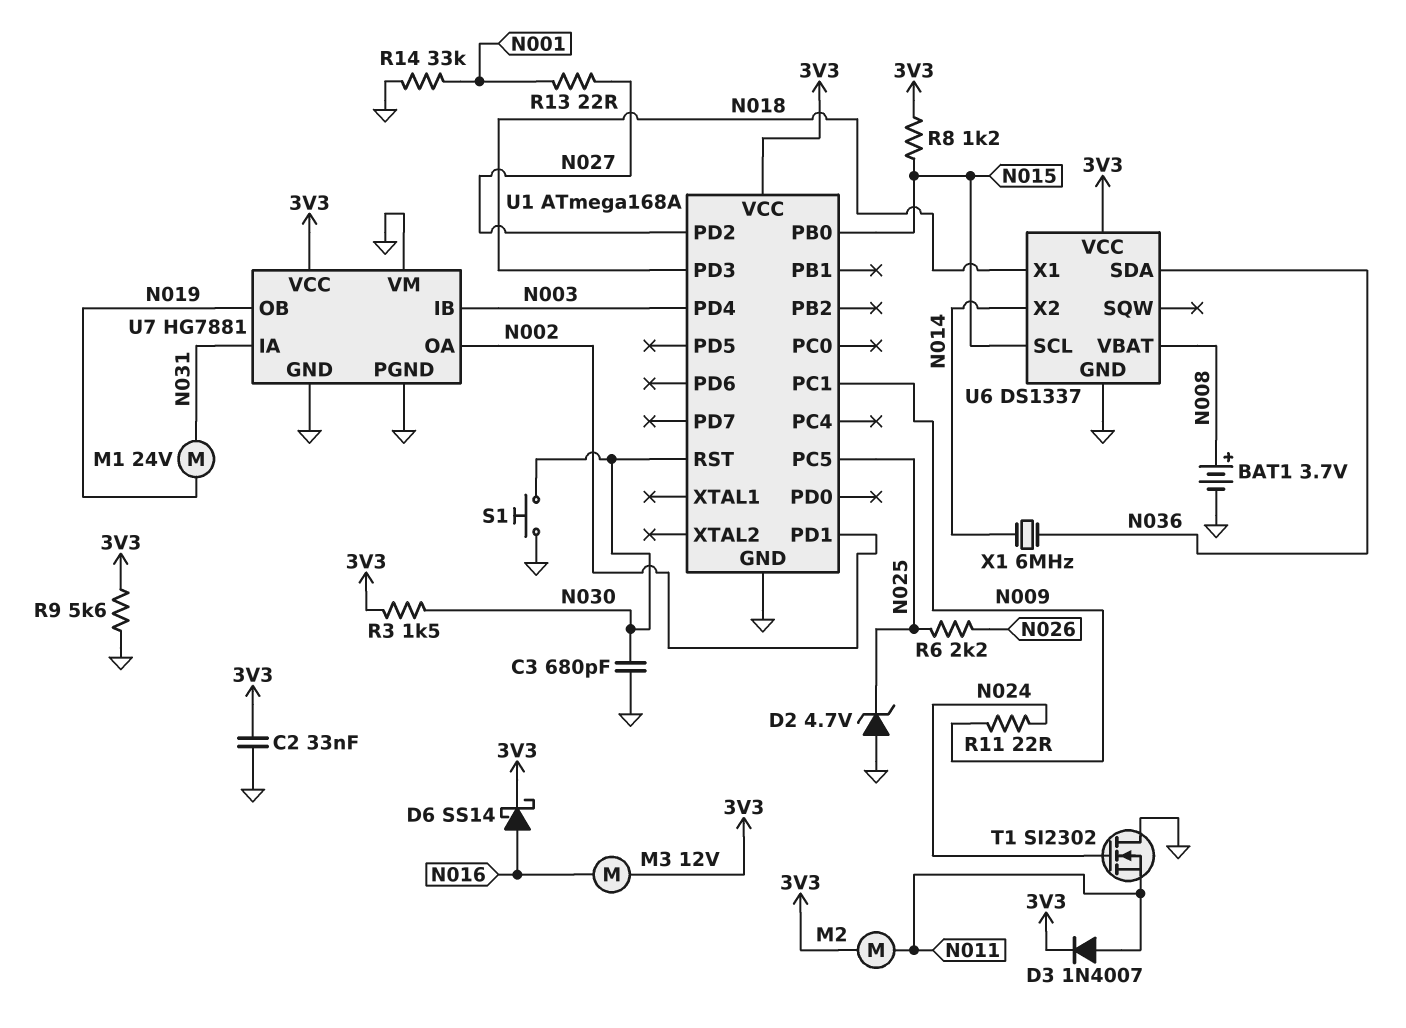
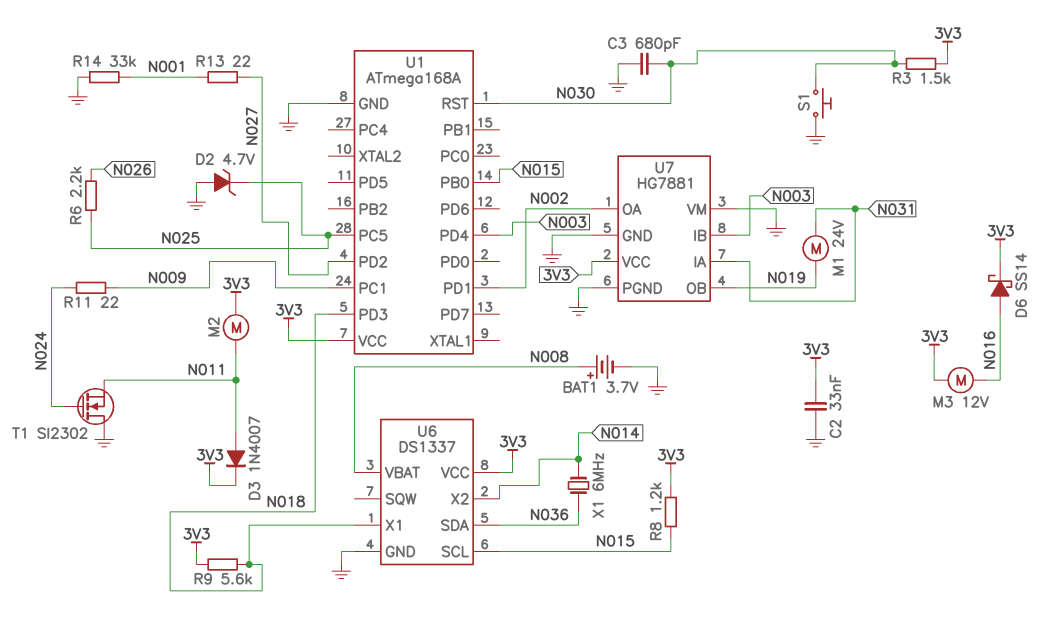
R9: 5.6k (3V3, GND) -> 5.6k (3V3, N018)

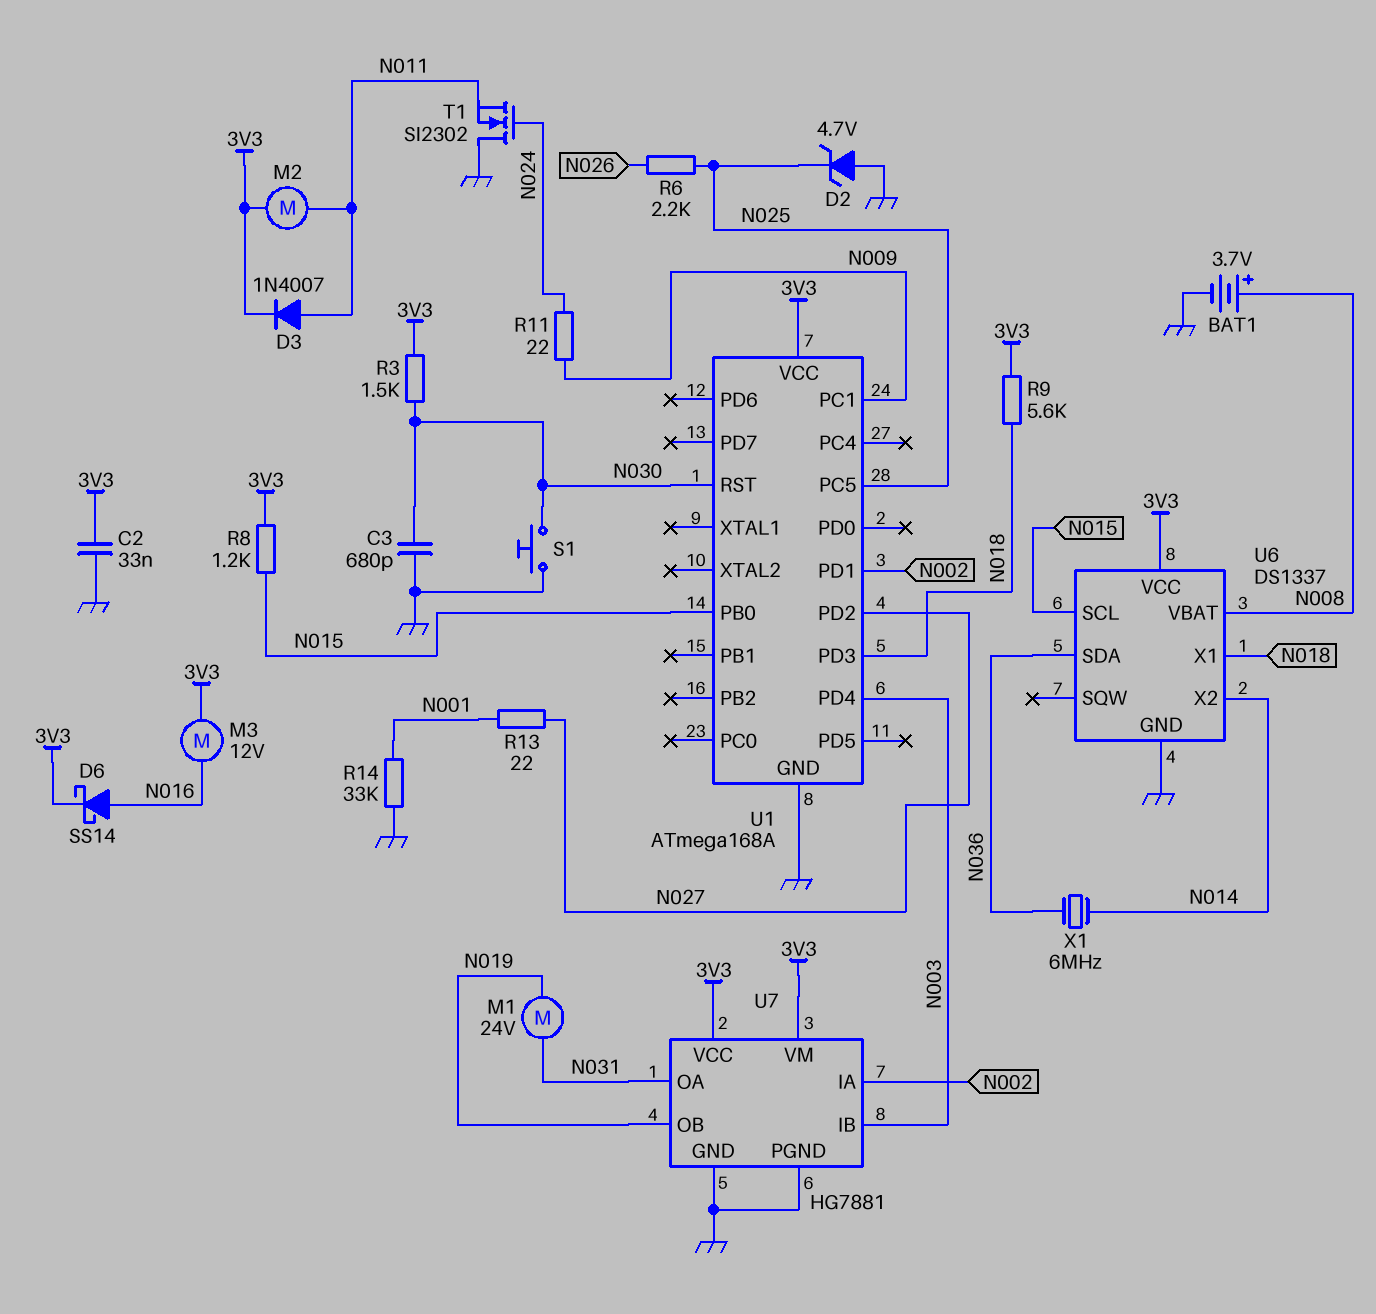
U7 pin IA: N031 -> N002
U7 pin OA: N002 -> N031
U7 pin VM: GND -> 3V3

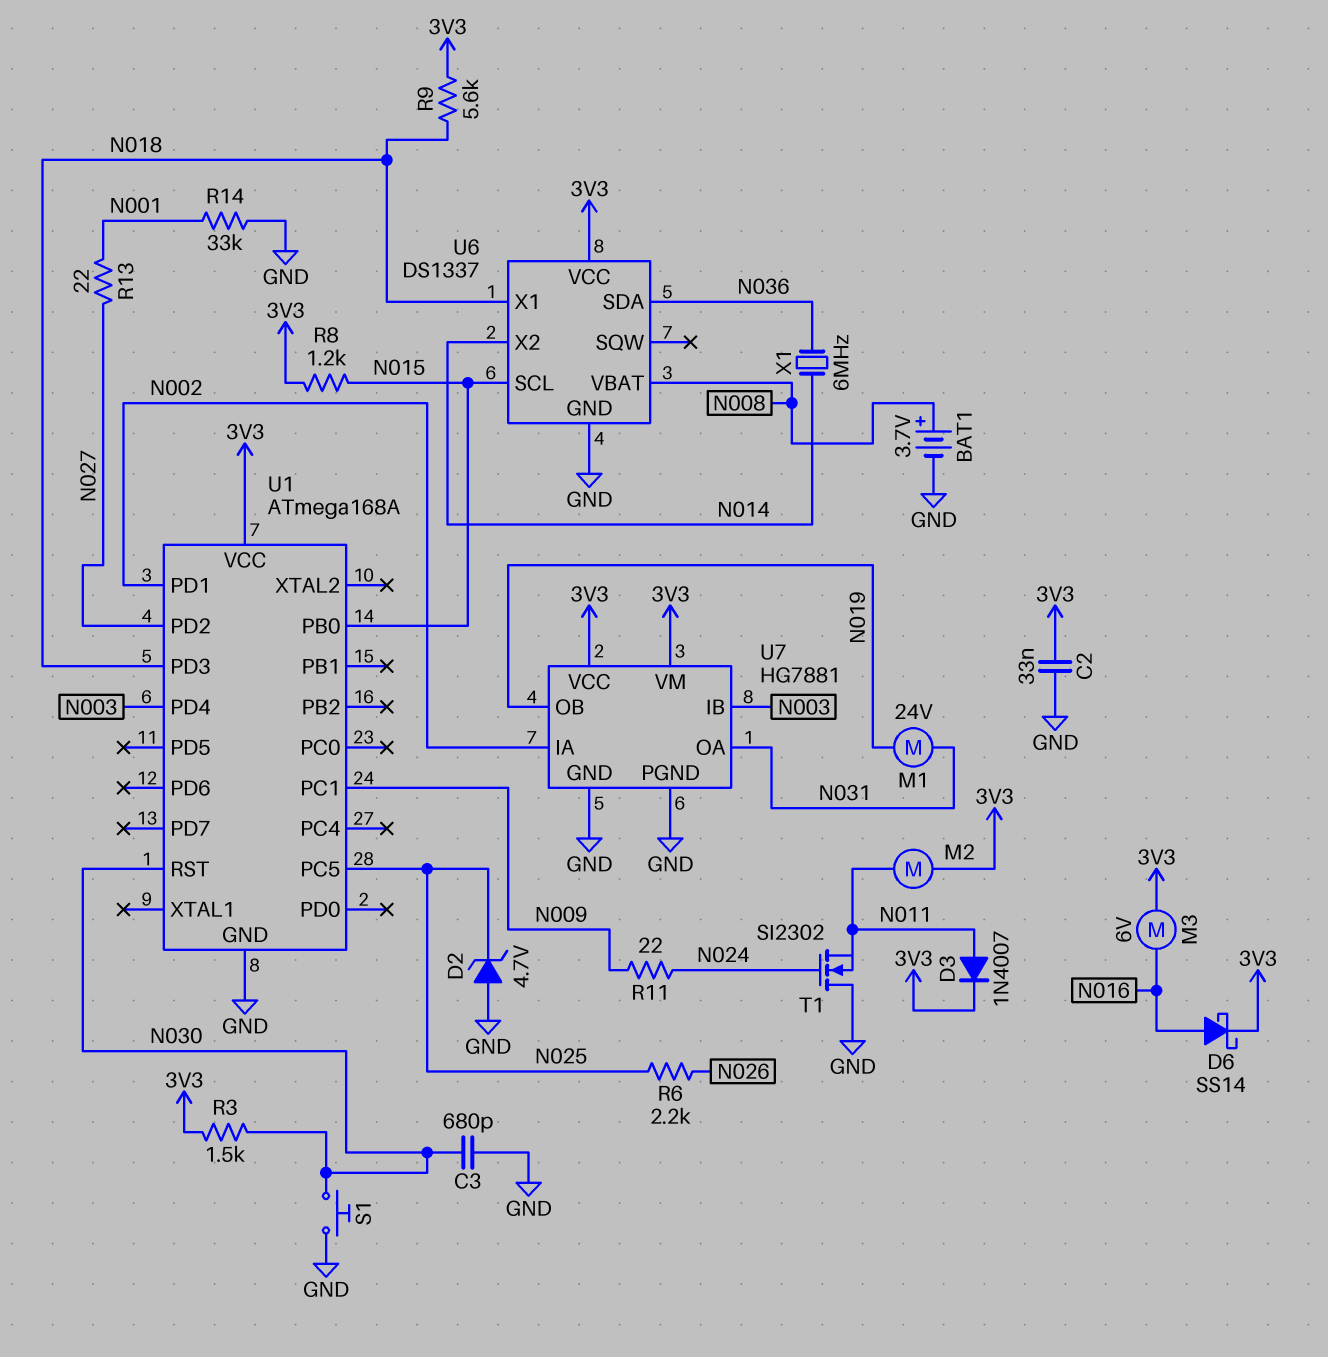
M3: motor 12V (3V3, N016) -> motor 6V (3V3, N016)

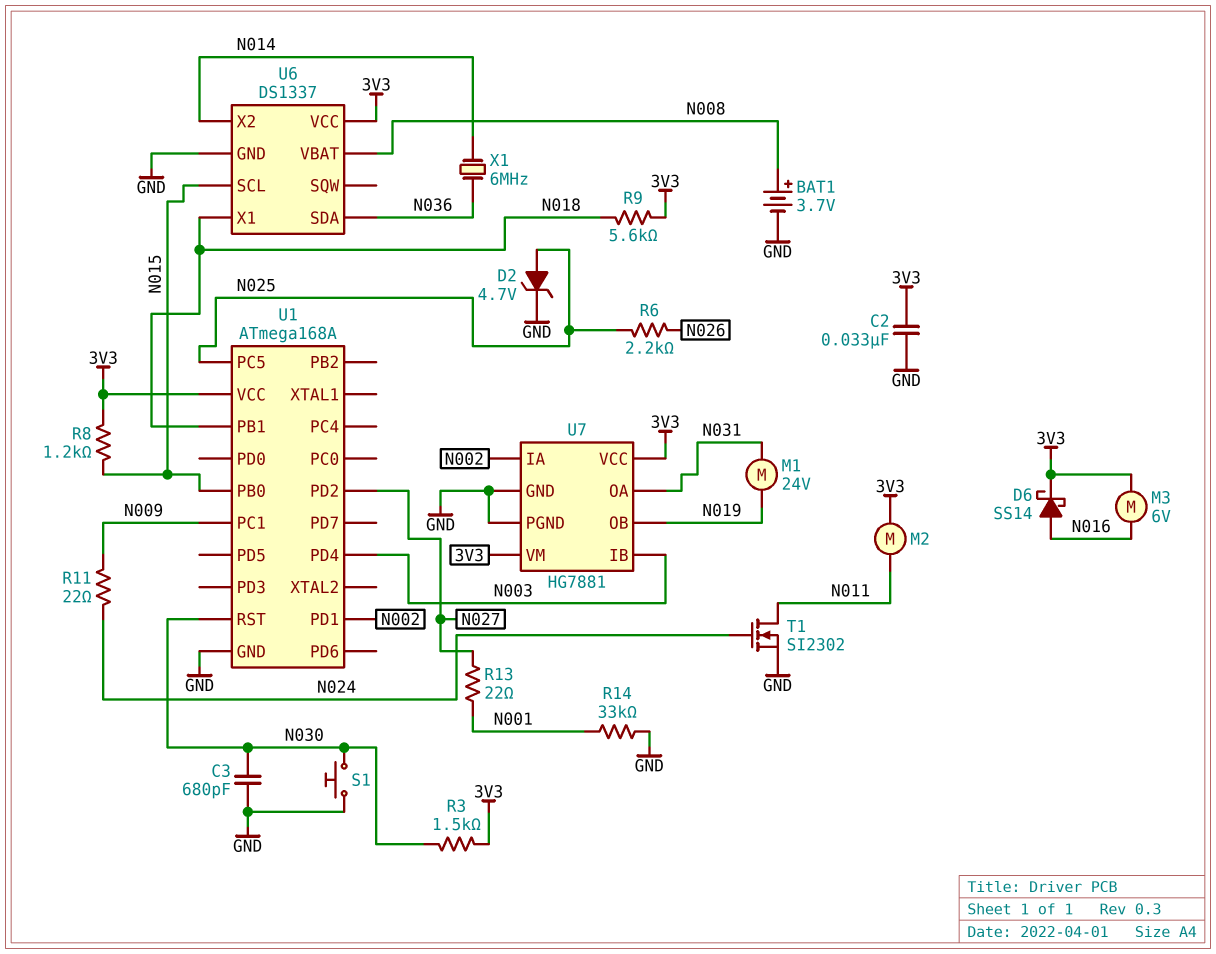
D2: zener 4.7V (A GND, K N025) -> zener 4.7V (A N025, K GND)
D3: diode 1N4007 (A N011, K 3V3) -> none
T1: NMOS SI2302 (G N024, D GND, S N011) -> NMOS SI2302 (G N024, D N011, S GND)
U1 pin PB1: none -> N018
U1 pin PD3: N018 -> none

